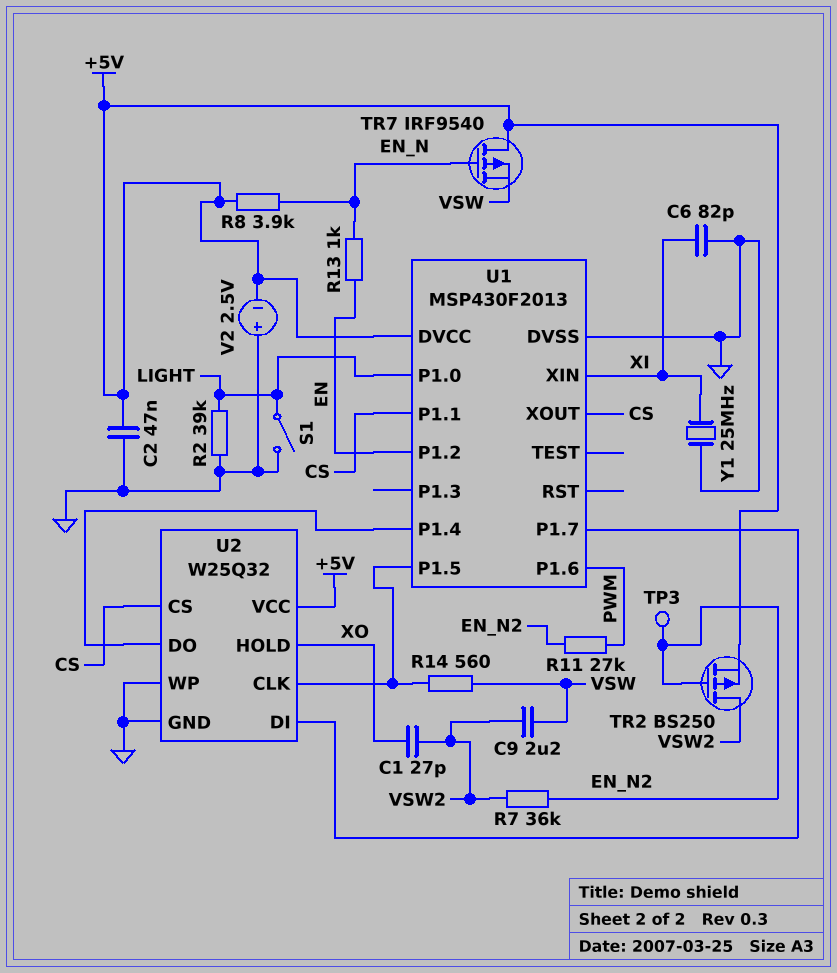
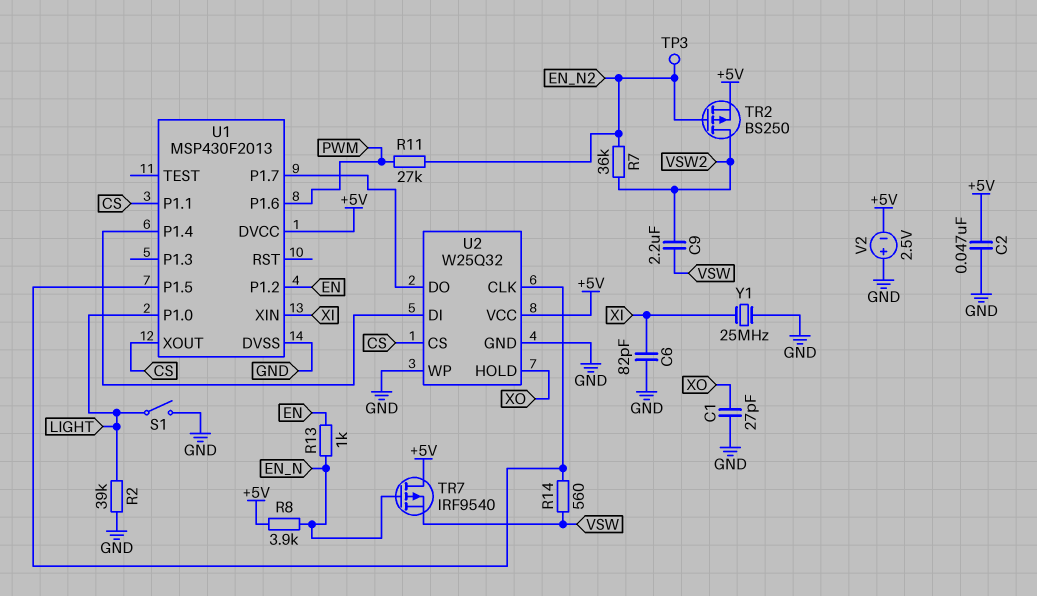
C1: 27pF (VSW2, XO) -> 27pF (GND, XO)
U2 pin DI: U1/P1.7 -> U1/P1.4
U2 pin DO: U1/P1.4 -> U1/P1.7

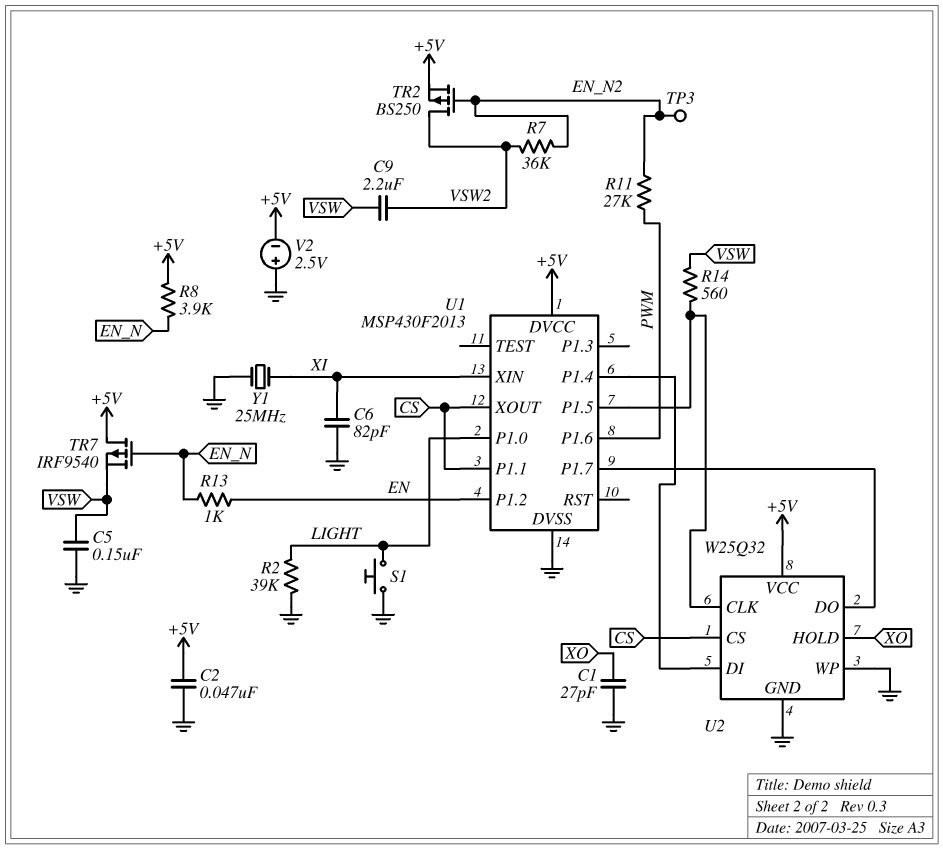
C5: none -> 150nF (GND, VSW)
S1: switch (GND, LIGHT) -> button (GND, LIGHT)

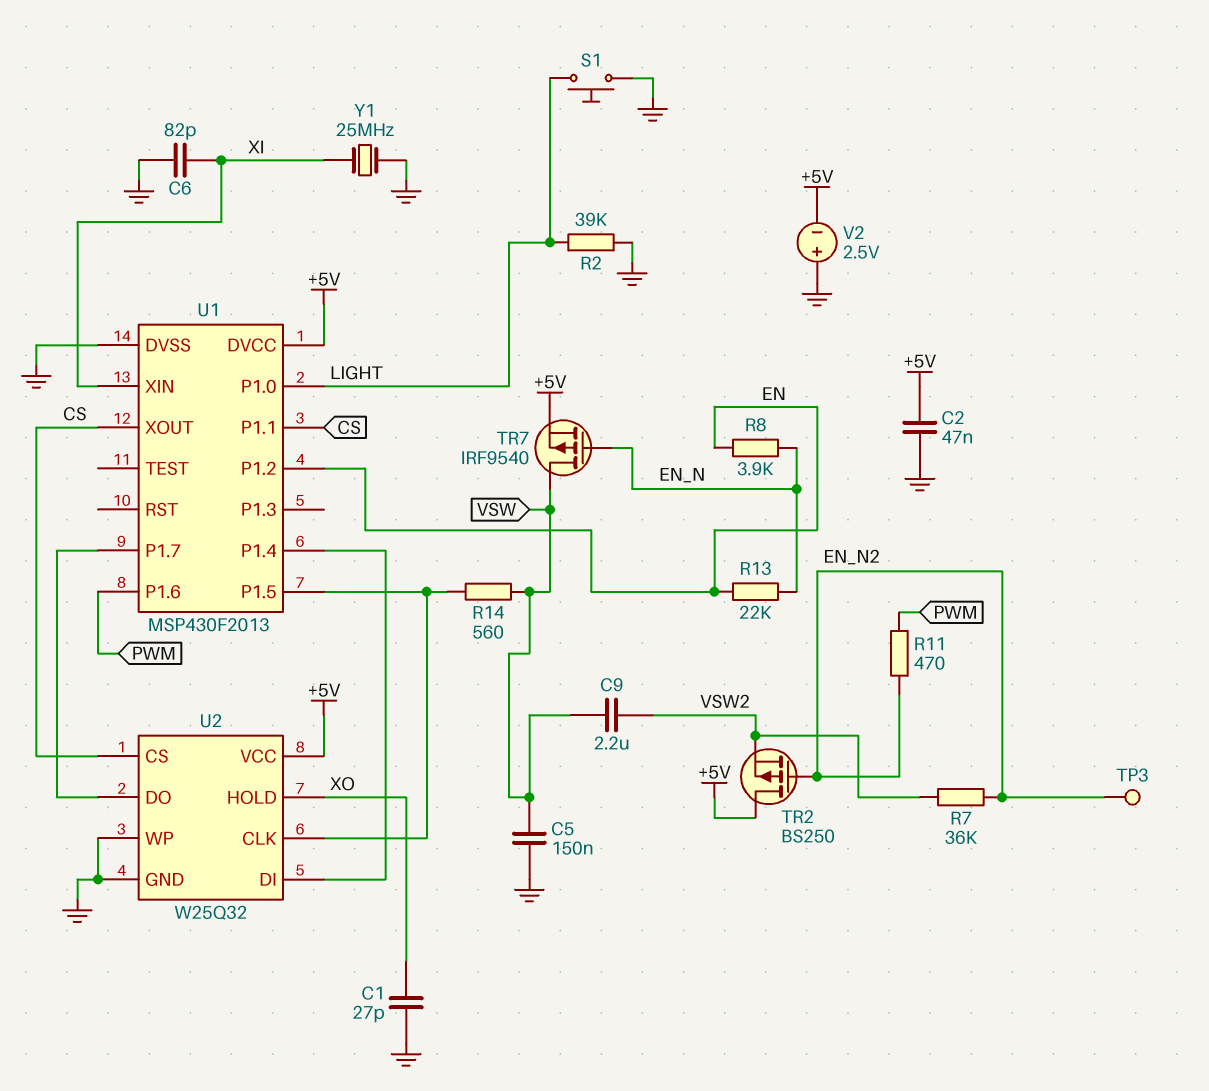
R8: 3.9k (+5V, EN_N) -> 3.9k (EN, EN_N)
R11: 27k (EN_N2, PWM) -> 470 (EN_N2, PWM)
R13: 1k (EN, EN_N) -> 22k (EN, EN_N)
TR2: PMOS BS250 (G EN_N2, D VSW2, S +5V) -> PMOS BS250 (G EN_N2, D +5V, S VSW2)
TR7: PMOS IRF9540 (G EN_N, D +5V, S VSW) -> PMOS IRF9540 (G EN_N, D VSW, S +5V)

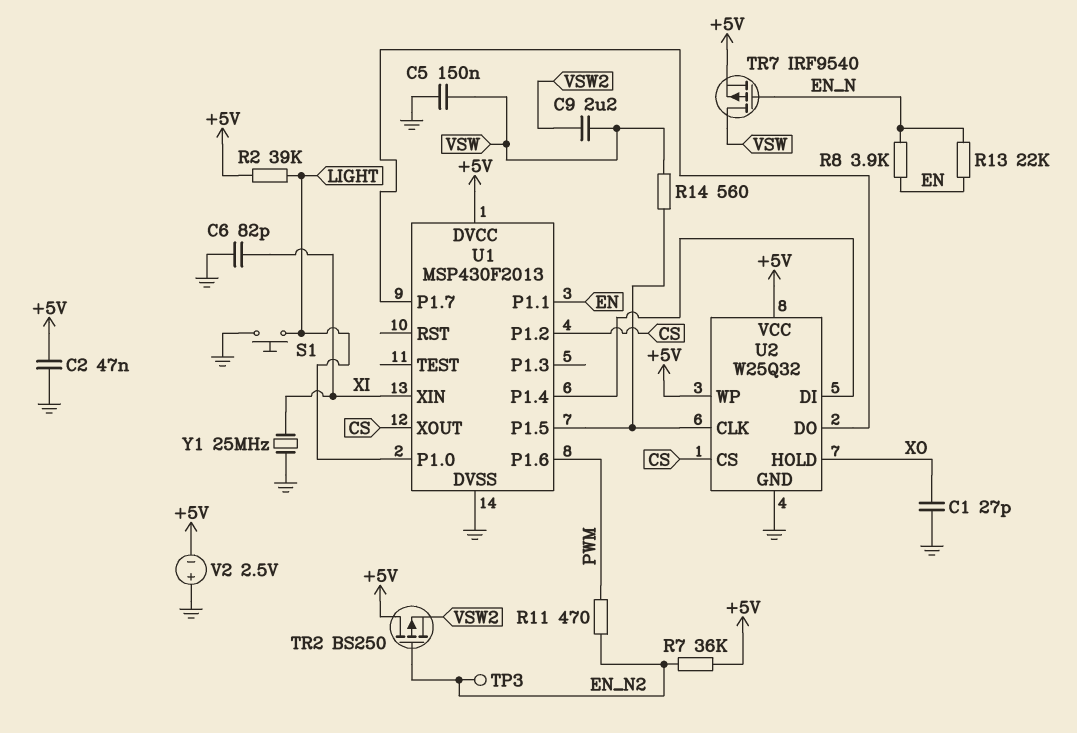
R2: 39k (GND, LIGHT) -> 39k (+5V, LIGHT)
R7: 36k (EN_N2, VSW2) -> 36k (+5V, EN_N2)
U1 pin P1.1: CS -> EN
U1 pin P1.2: EN -> CS
U2 pin WP: GND -> +5V

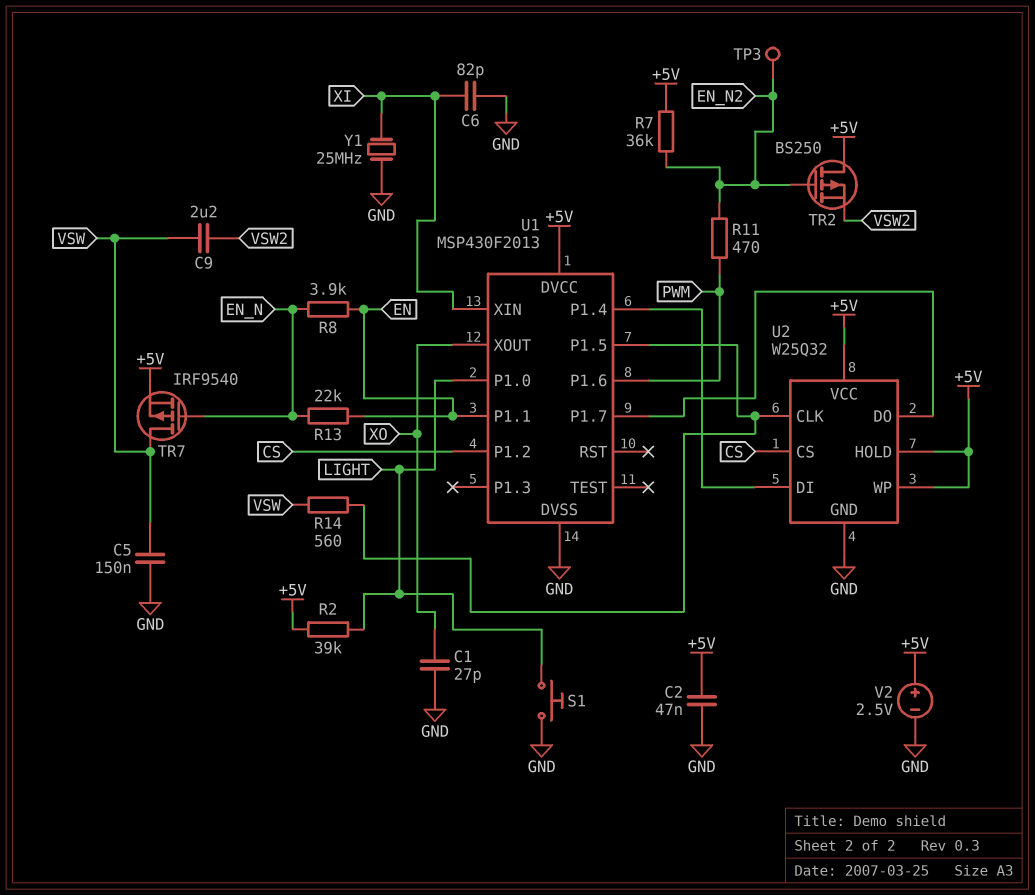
U1 pin XOUT: CS -> XO
U2 pin HOLD: XO -> +5V
V2: 2.5V (plus GND, minus +5V) -> 2.5V (plus +5V, minus GND)

